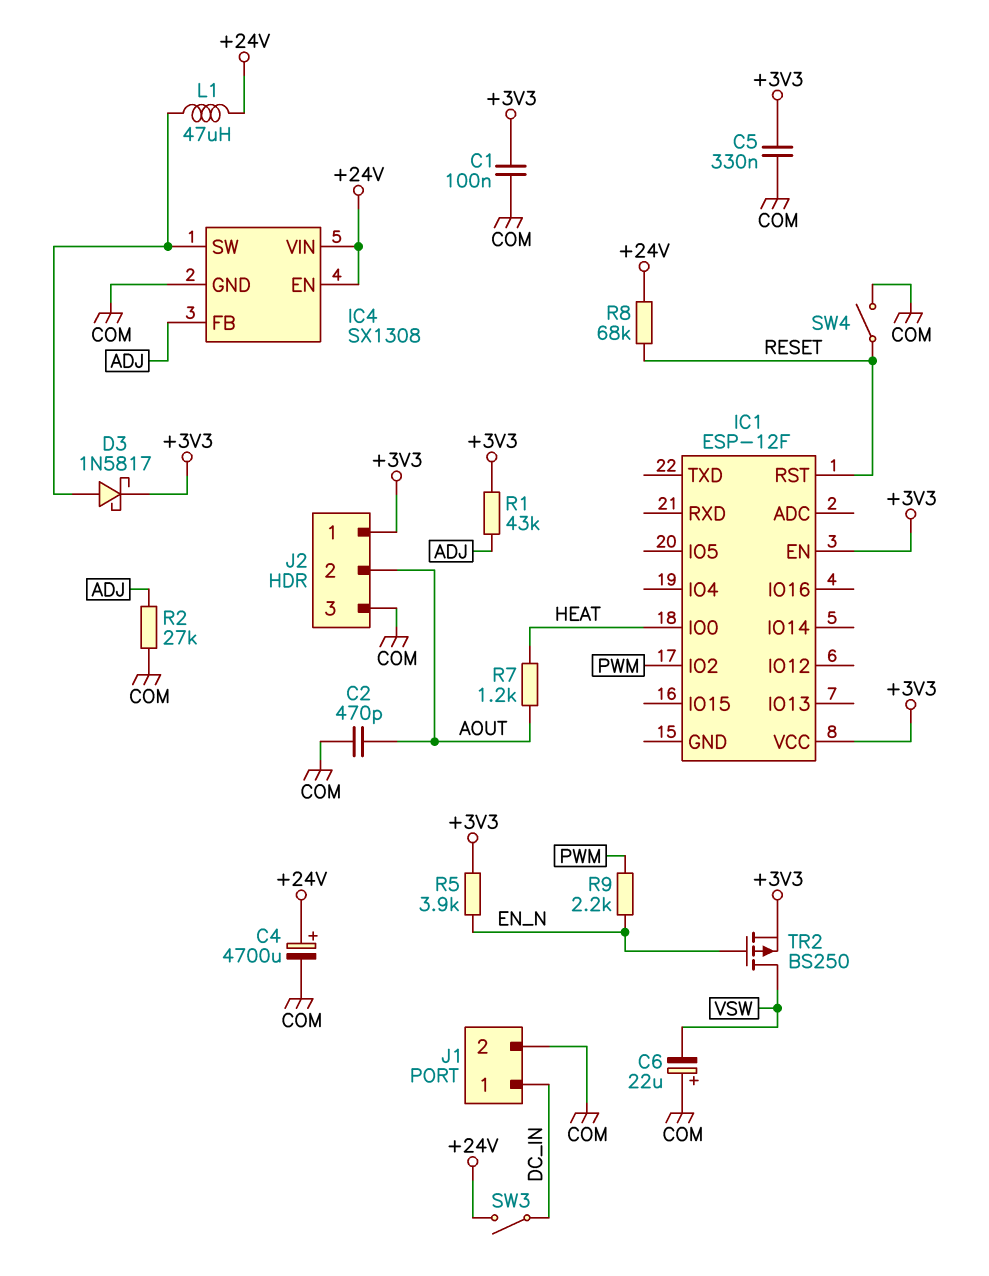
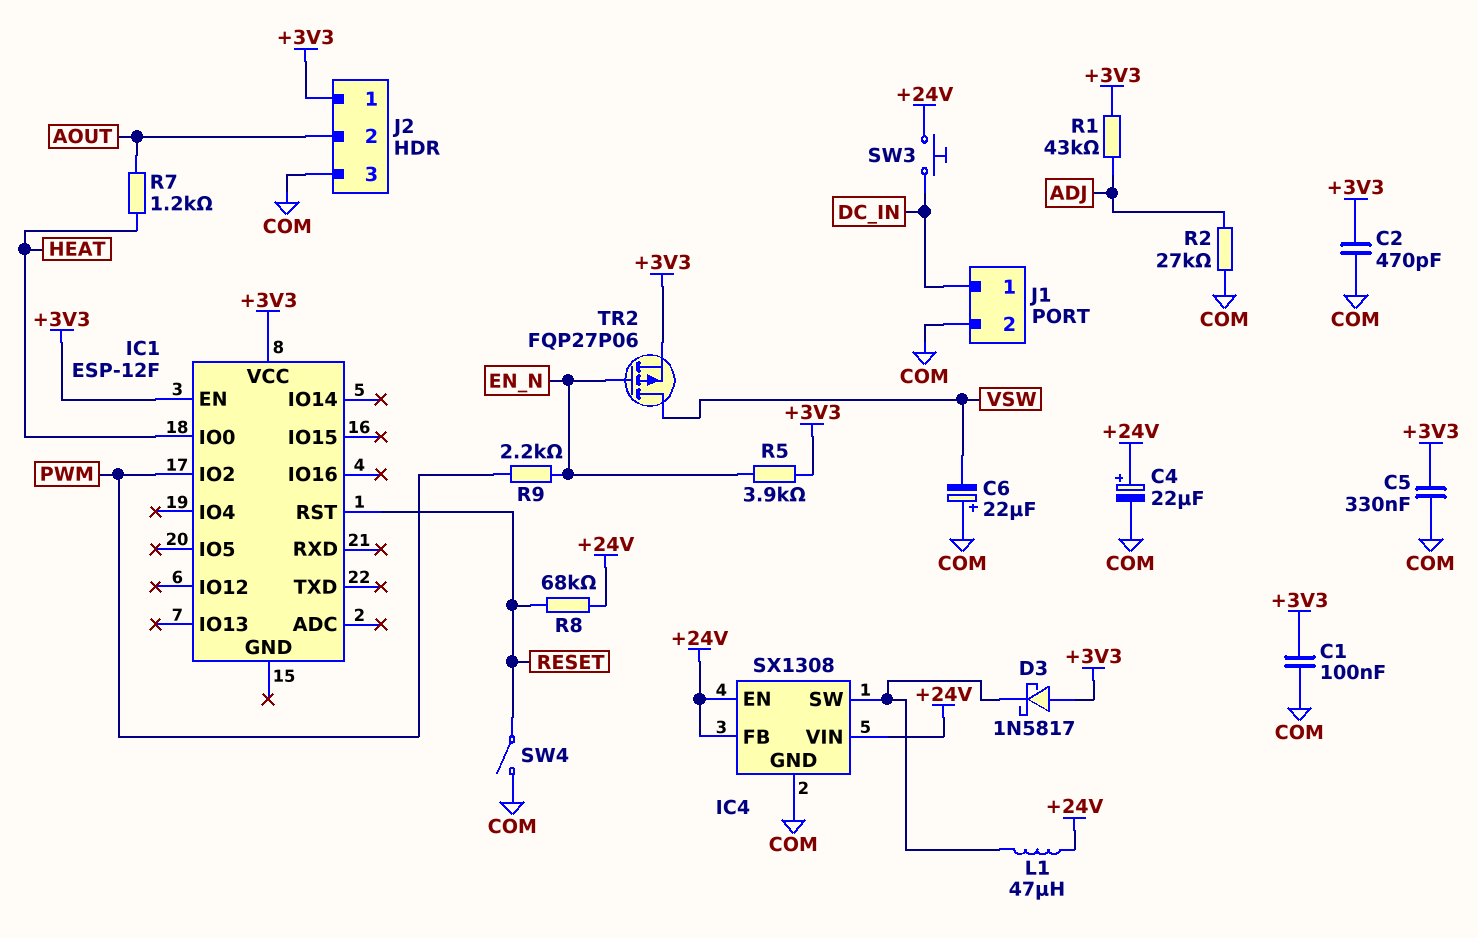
C2: 470pF (AOUT, COM) -> 470pF (+3V3, COM)
C4: 4700uF (plus +24V, minus COM) -> 22uF (plus +24V, minus COM)
D3: schottky 1N5817 (A IC4/SW, K +3V3) -> schottky 1N5817 (A +3V3, K IC4/SW)
IC4 pin FB: ADJ -> +24V
SW3: switch (+24V, DC_IN) -> button (+24V, DC_IN)
TR2: PMOS BS250 (G EN_N, D VSW, S +3V3) -> PMOS FQP27P06 (G EN_N, D VSW, S +3V3)

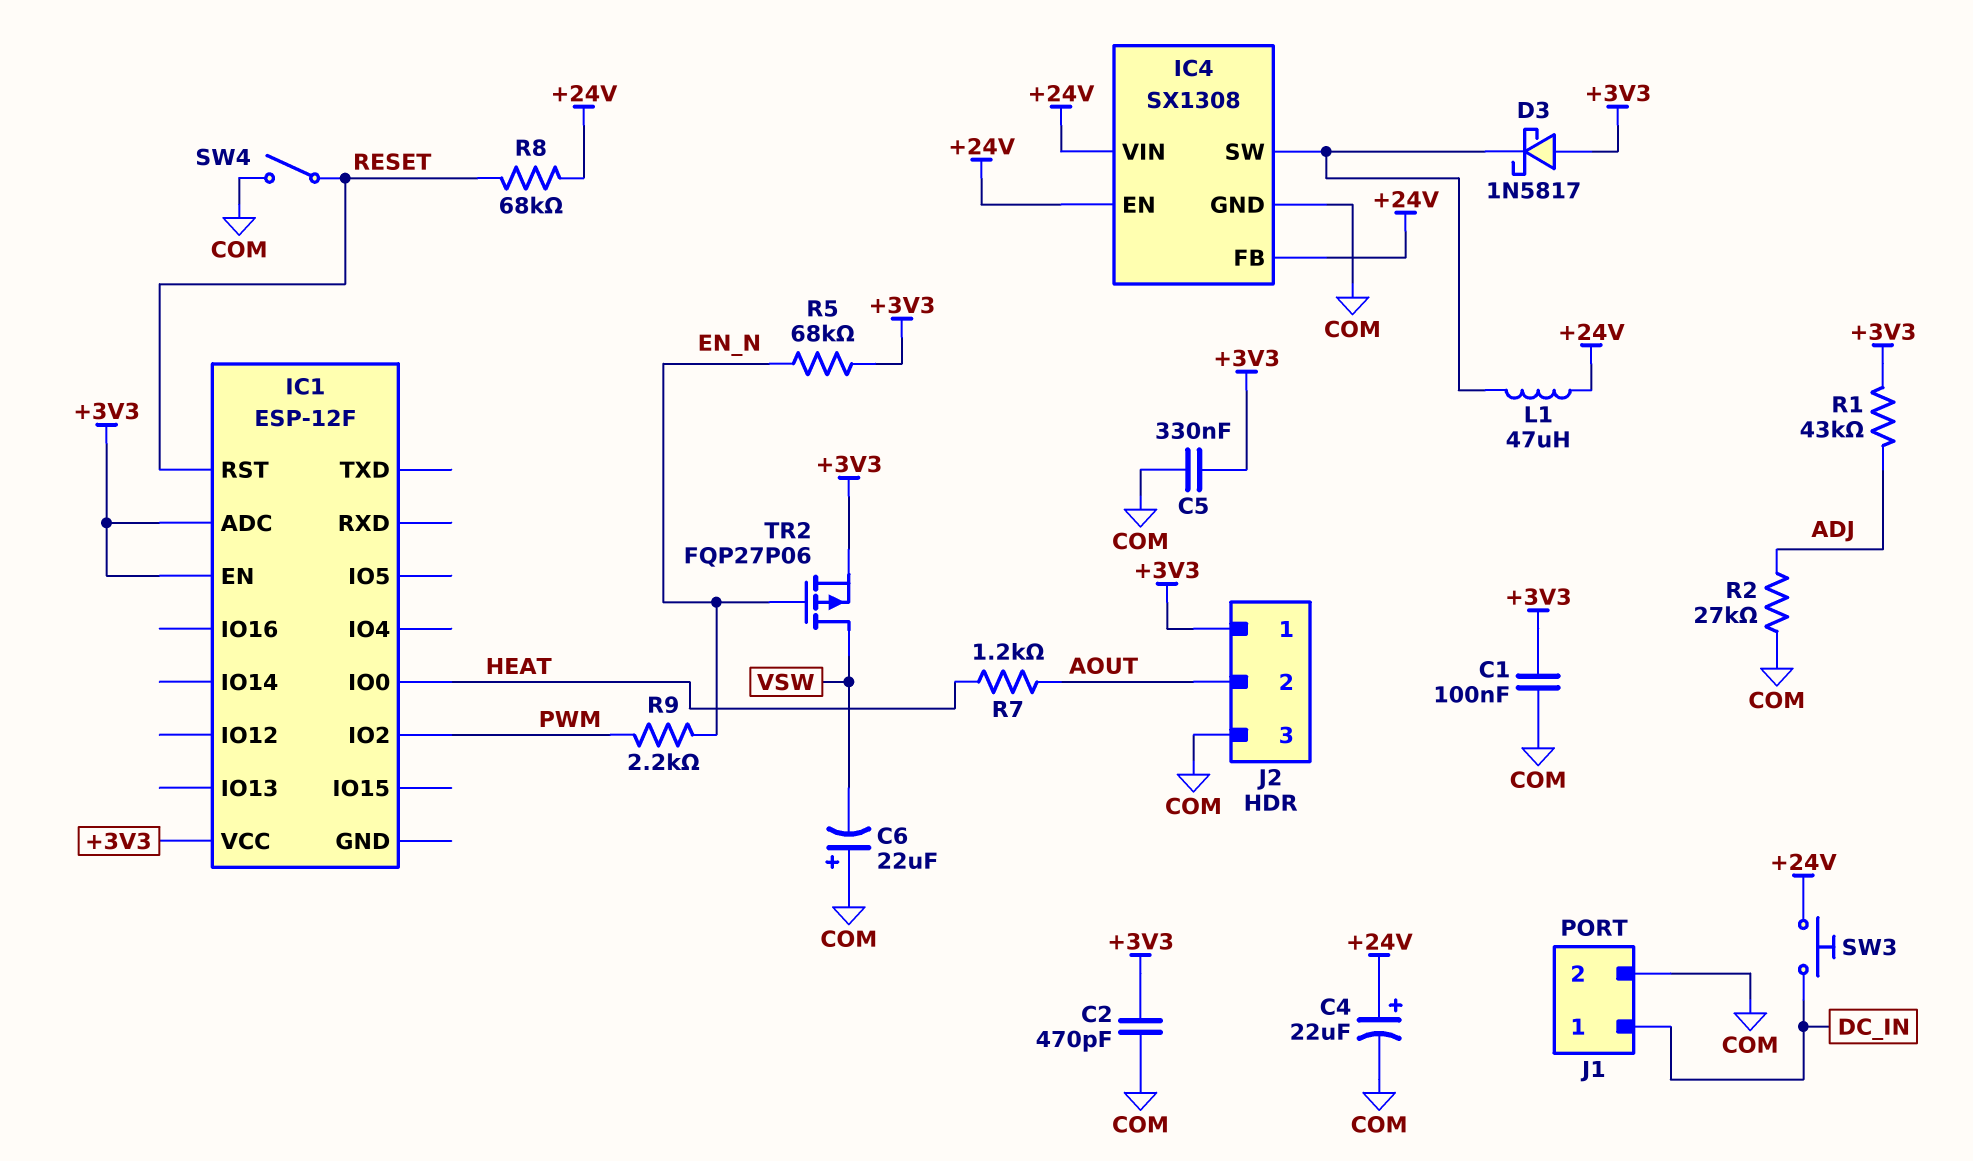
IC1 pin ADC: none -> +3V3
R5: 3.9k (+3V3, EN_N) -> 68k (+3V3, EN_N)

